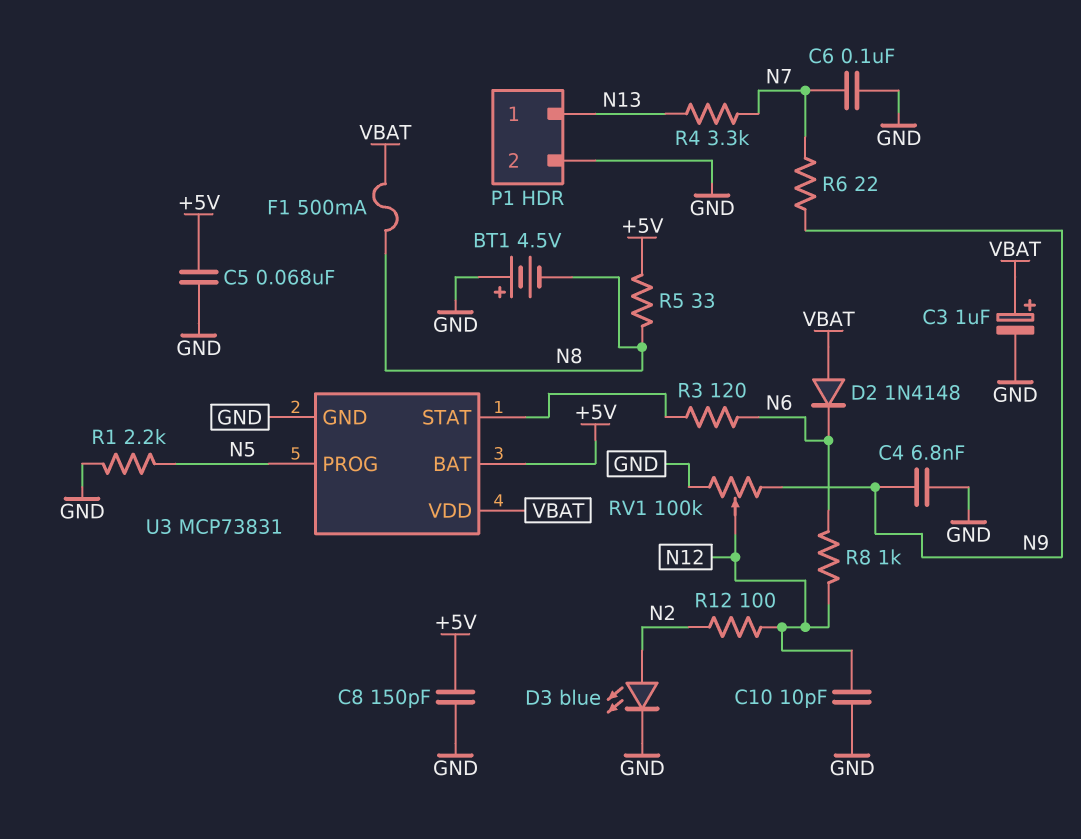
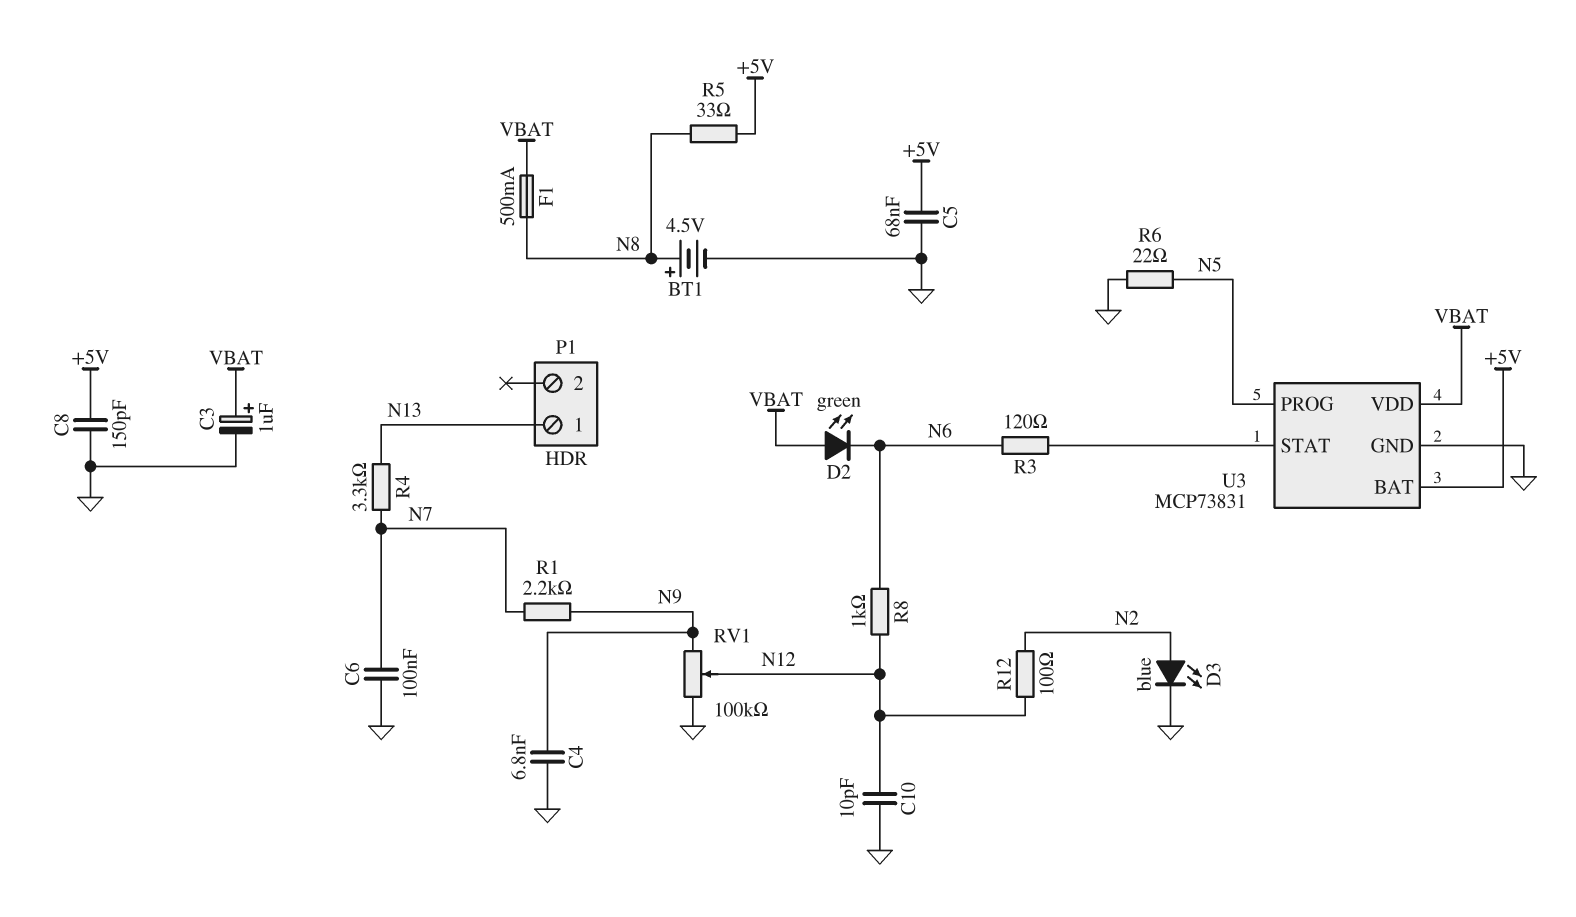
BT1: 4.5V (plus GND, minus N8) -> 4.5V (plus N8, minus GND)
D2: diode 1N4148 (A VBAT, K N6) -> LED green (A VBAT, K N6)
P1 pin 2: GND -> none
R1: 2.2k (GND, N5) -> 2.2k (N7, N9)
R6: 22 (N7, N9) -> 22 (GND, N5)

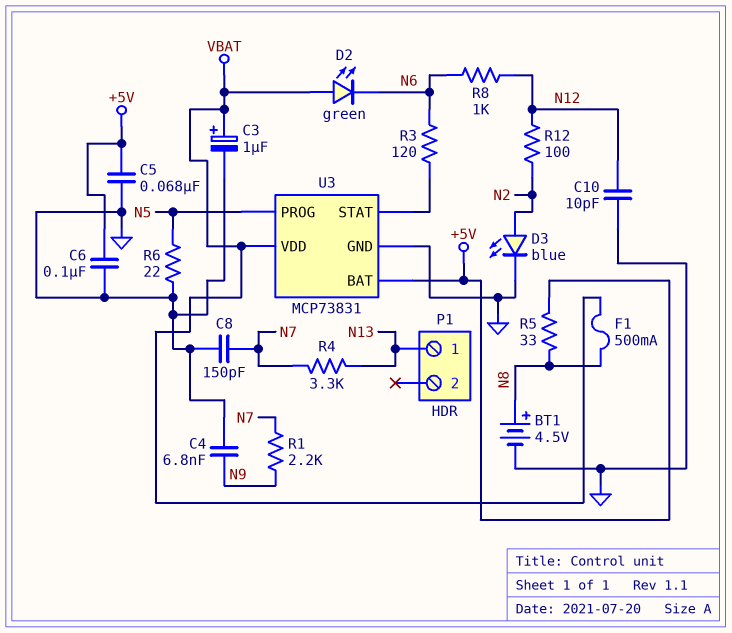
C6: 100nF (GND, N7) -> 100nF (+5V, GND)
C8: 150pF (+5V, GND) -> 150pF (GND, N7)
RV1: 100k (GND, N9, wiper N12) -> none

